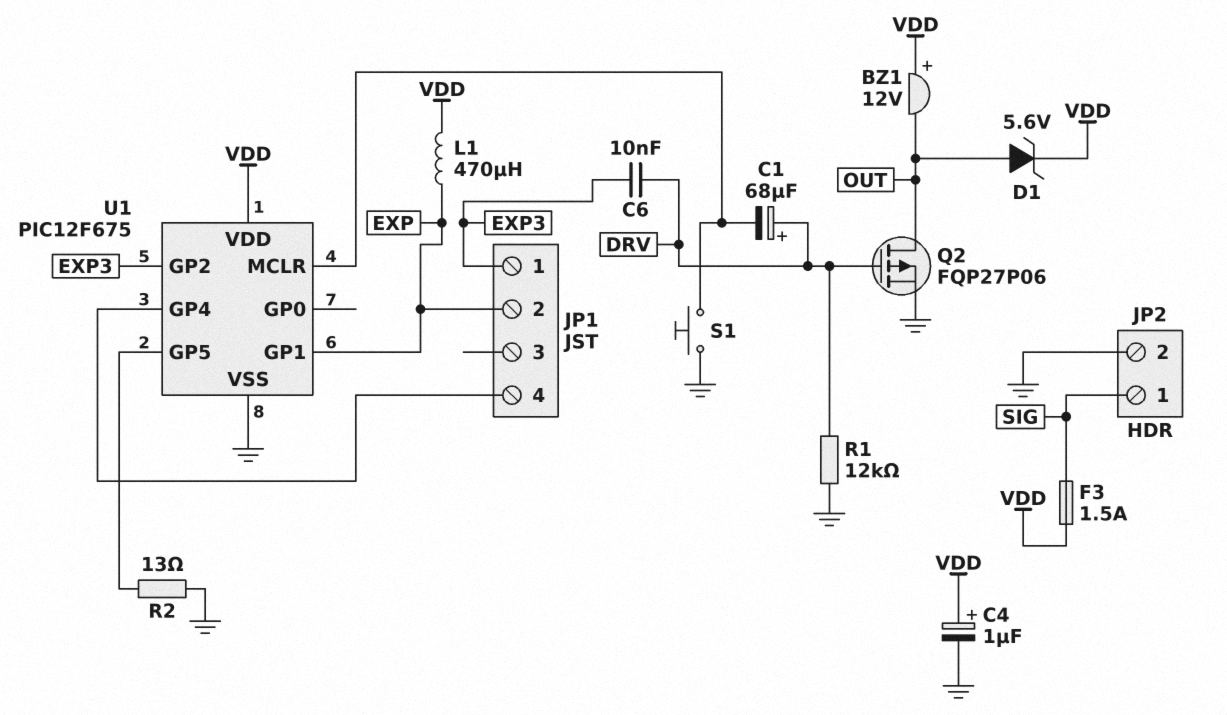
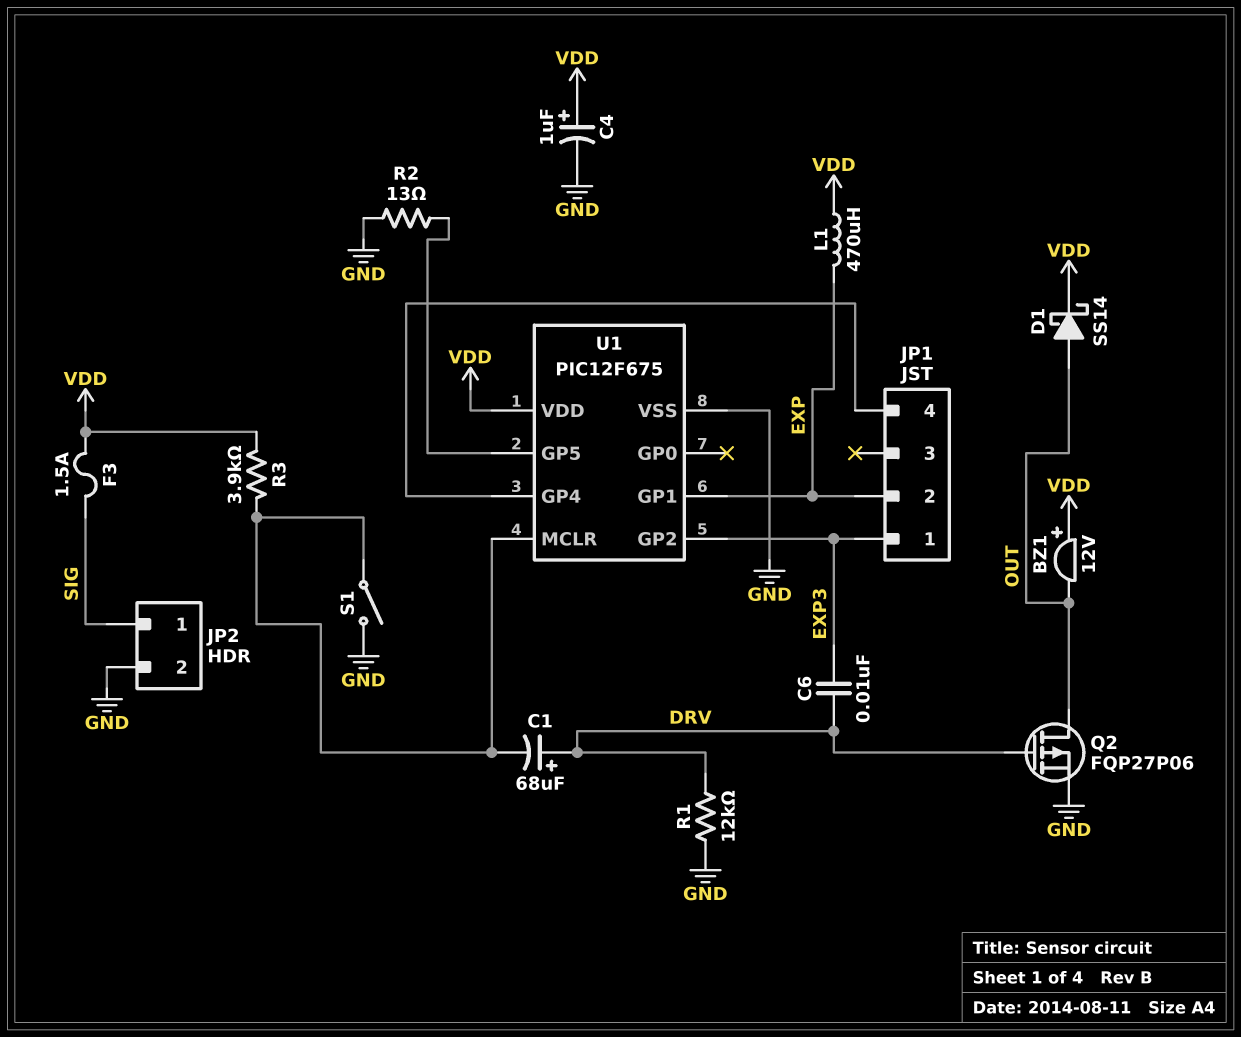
D1: zener 5.6V (A OUT, K VDD) -> schottky SS14 (A OUT, K VDD)
R3: none -> 3.9k (U1/MCLR, VDD)
S1: button (GND, U1/MCLR) -> switch (GND, U1/MCLR)

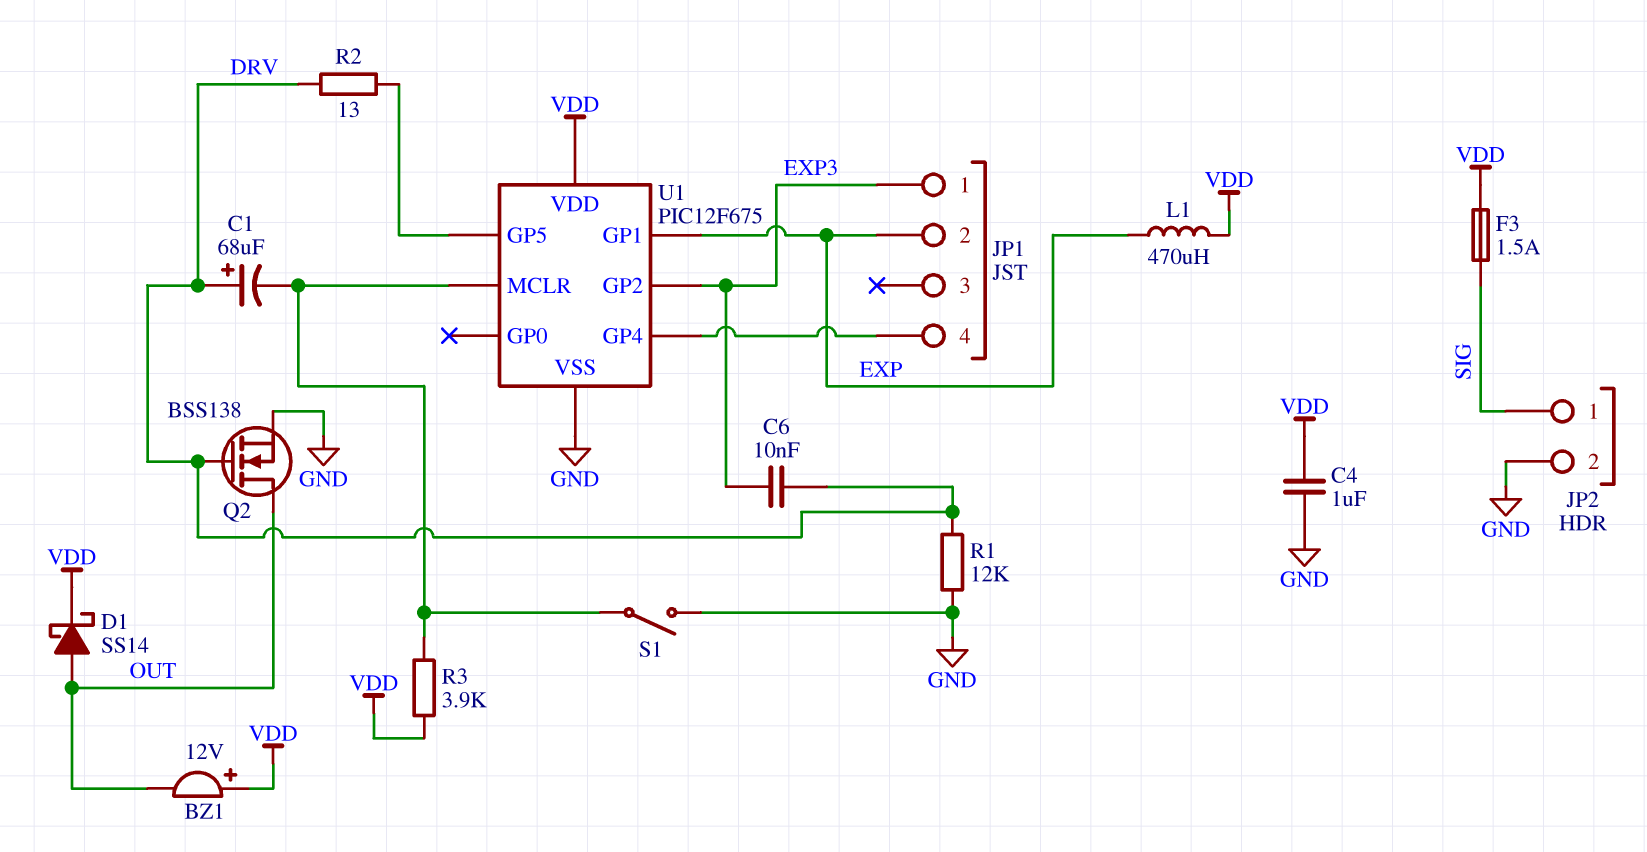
C4: 1uF (plus VDD, minus GND) -> 1uF (GND, VDD)
Q2: PMOS FQP27P06 (G DRV, D OUT, S GND) -> NMOS BSS138 (G DRV, D OUT, S GND)
R2: 13 (GND, U1/GP5) -> 13 (DRV, U1/GP5)

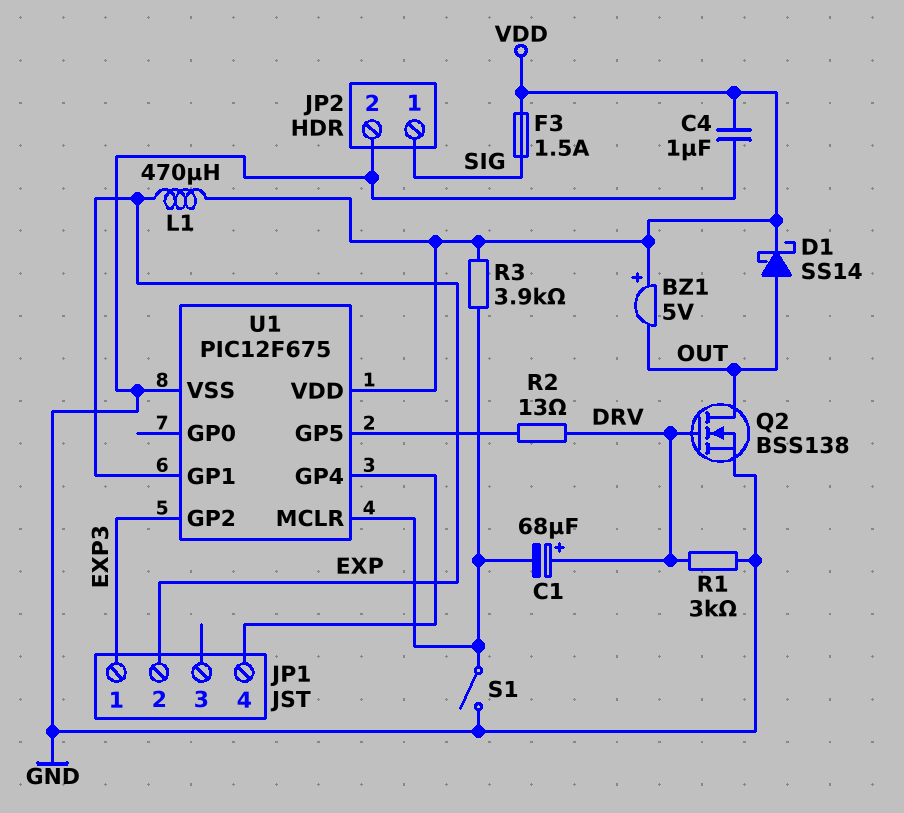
BZ1: buzzer 12V (plus VDD, minus OUT) -> buzzer 5V (plus VDD, minus OUT)
C6: 10nF (DRV, EXP3) -> none
R1: 12k (DRV, GND) -> 3k (DRV, GND)

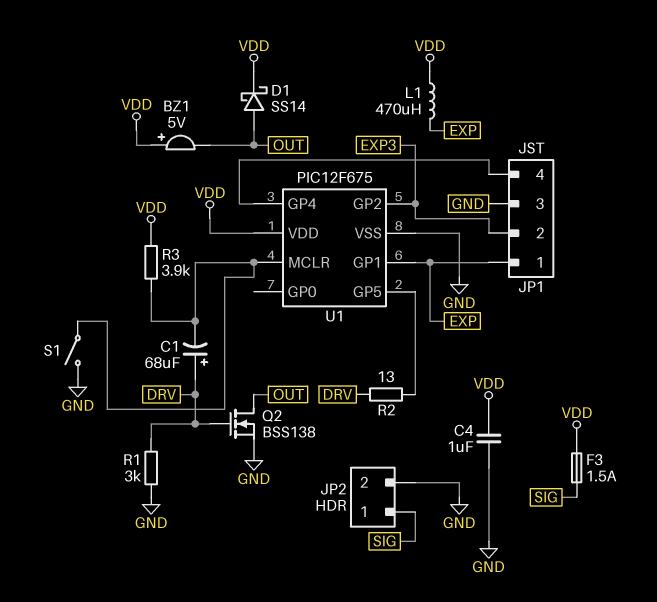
JP1 pin 1: EXP3 -> EXP
JP1 pin 2: EXP -> EXP3
JP1 pin 3: none -> GND

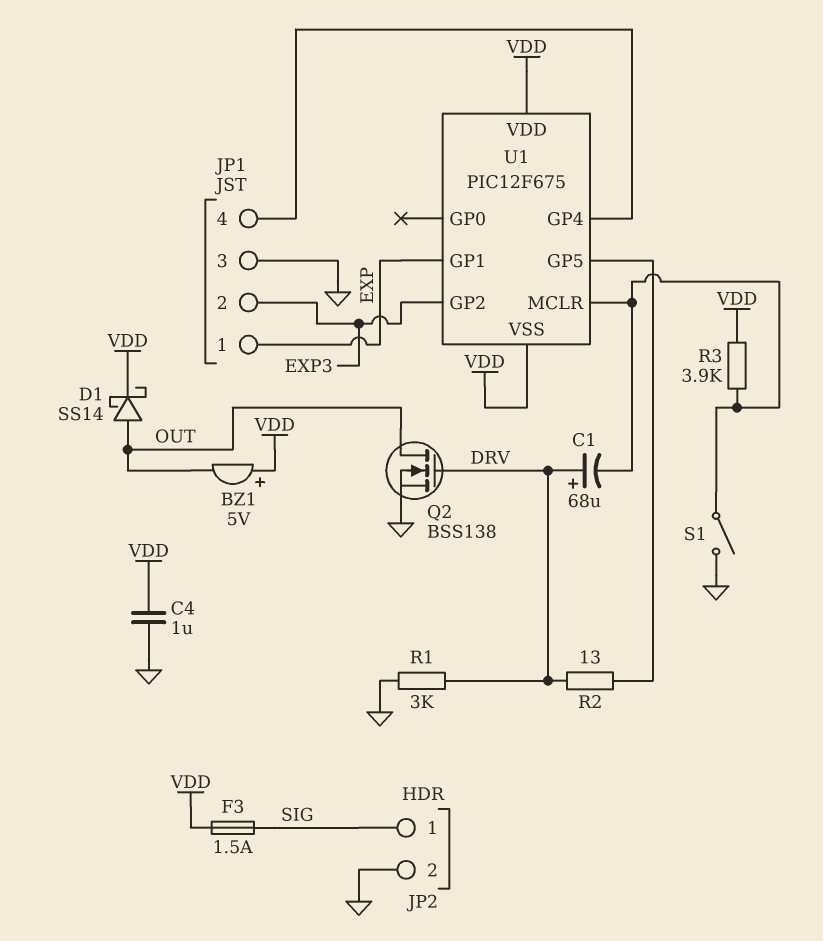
L1: 470uH (EXP, VDD) -> none
U1 pin VSS: GND -> VDD

